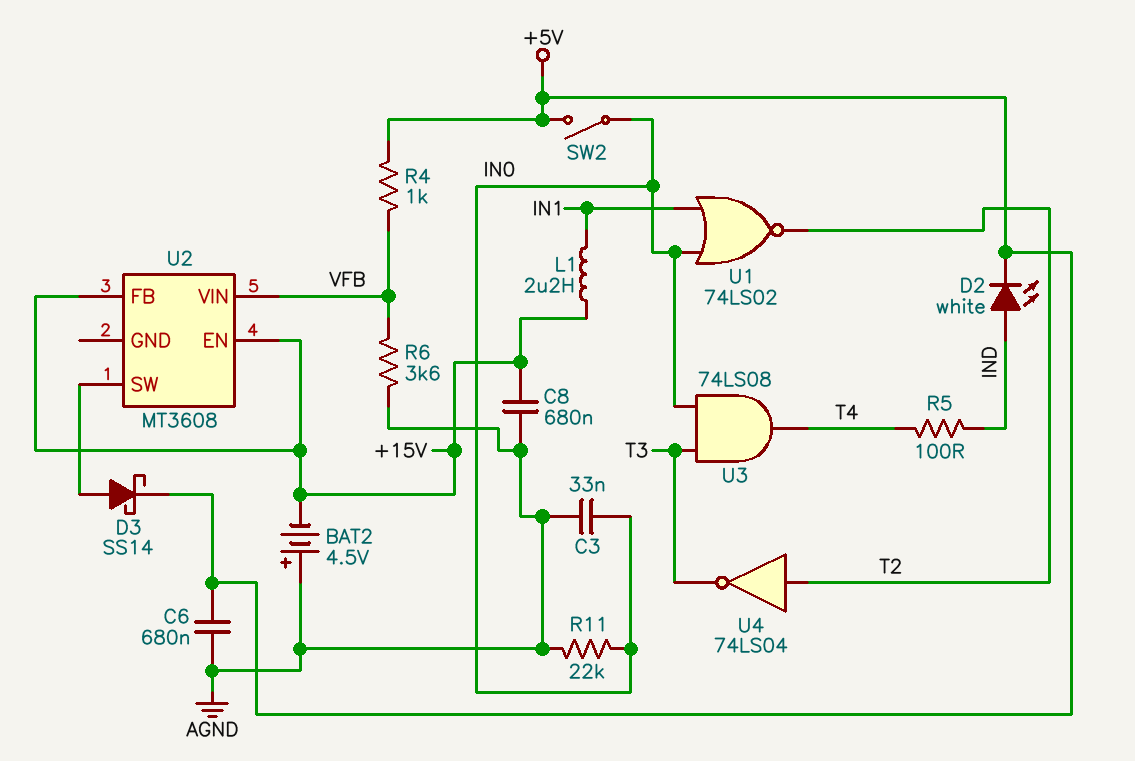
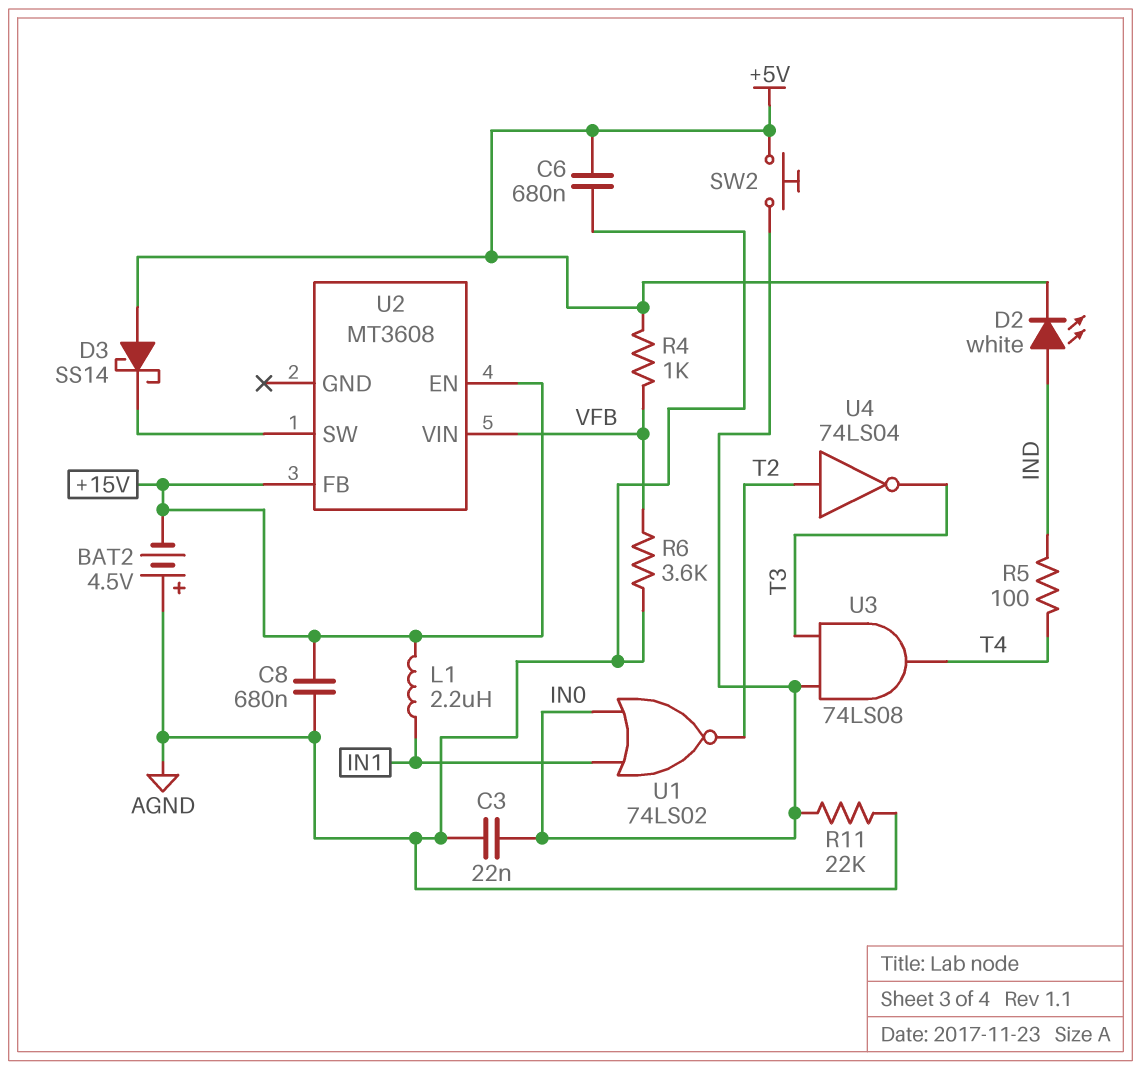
C3: 33nF (AGND, IN0) -> 22nF (AGND, IN0)
D3: schottky SS14 (A U2/SW, K +5V) -> schottky SS14 (A +5V, K U2/SW)
SW2: switch (+5V, IN0) -> button (+5V, IN0)

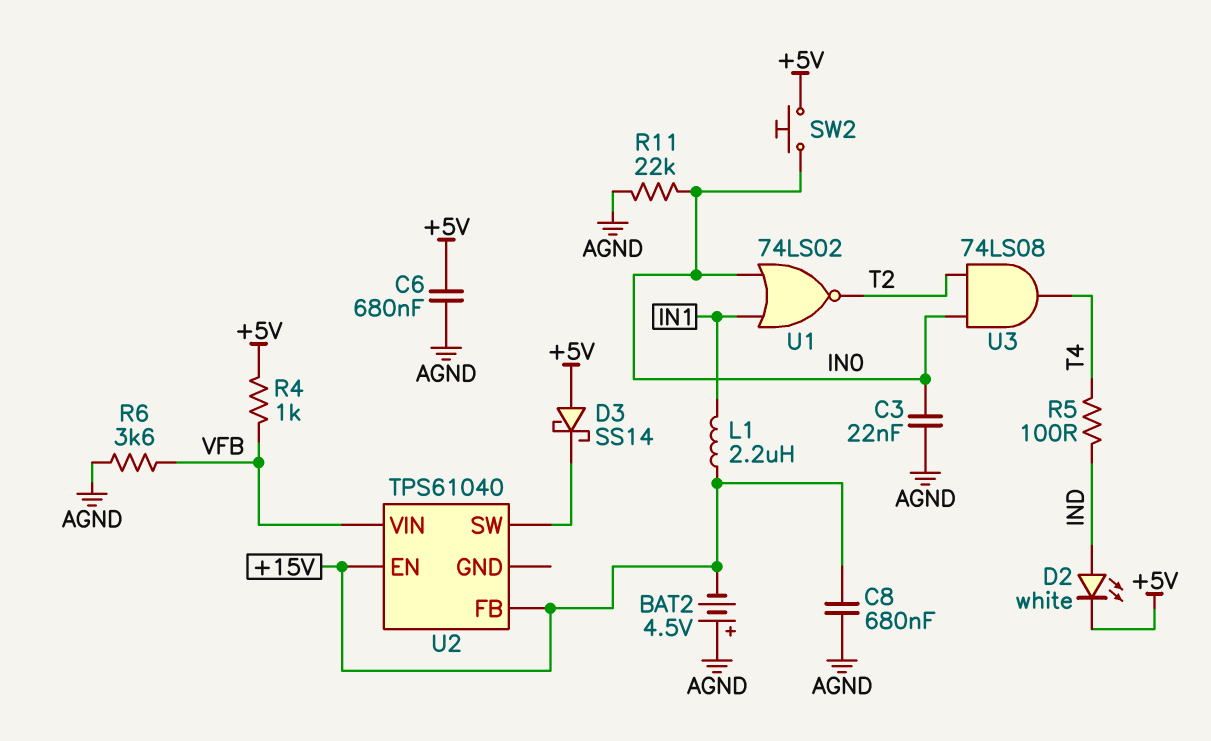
U2: MT3608 -> TPS61040
U3: AND 74LS08 (in IN0, in T3, out T4) -> AND 74LS08 (in IN0, in T2, out T4)
U4: NOT 74LS04 (in T2, out T3) -> none

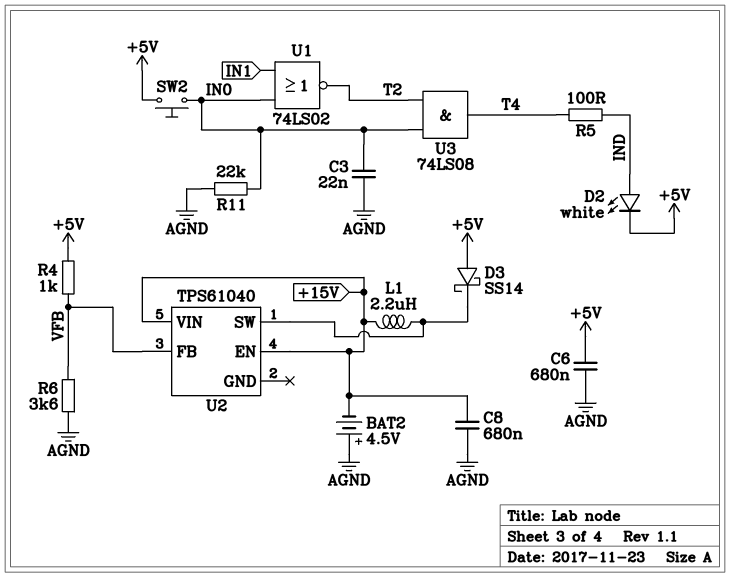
L1: 2.2uH (+15V, IN1) -> 2.2uH (+15V, U2/SW)
U2 pin FB: +15V -> VFB
U2 pin VIN: VFB -> +15V

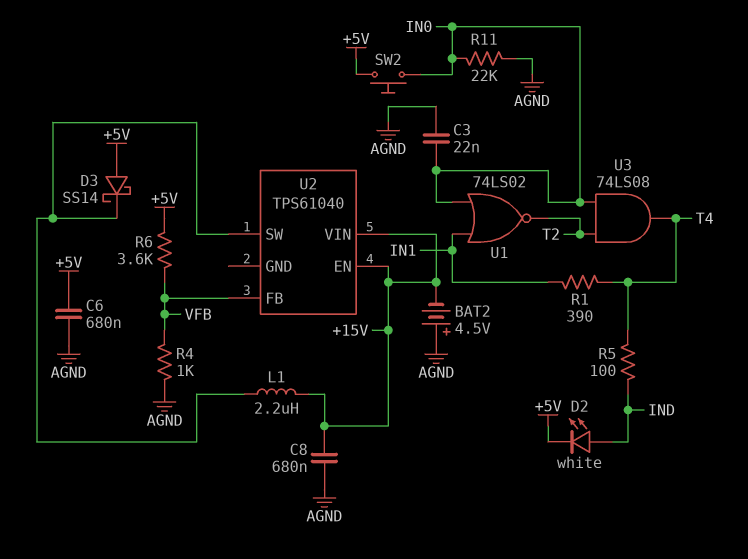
R1: none -> 390 (IN1, T4)
R4: 1k (+5V, VFB) -> 1k (AGND, VFB)
R6: 3.6k (AGND, VFB) -> 3.6k (+5V, VFB)

